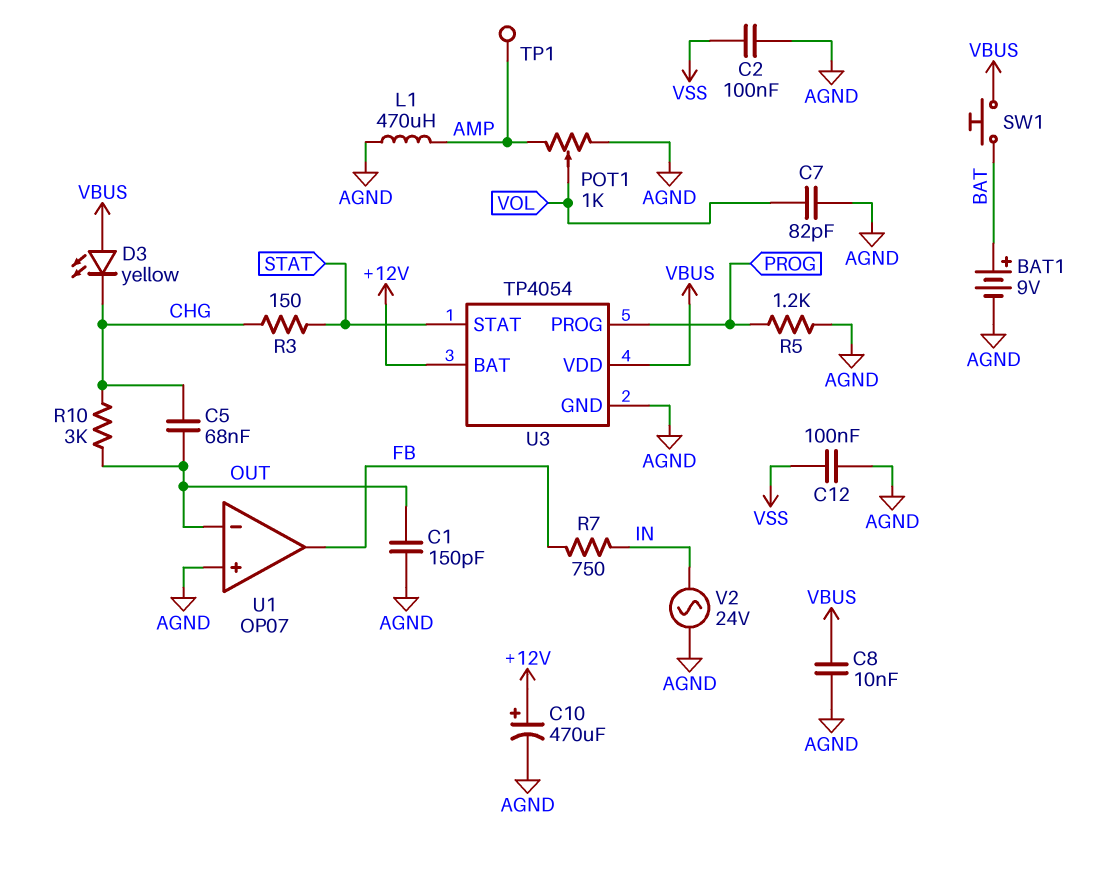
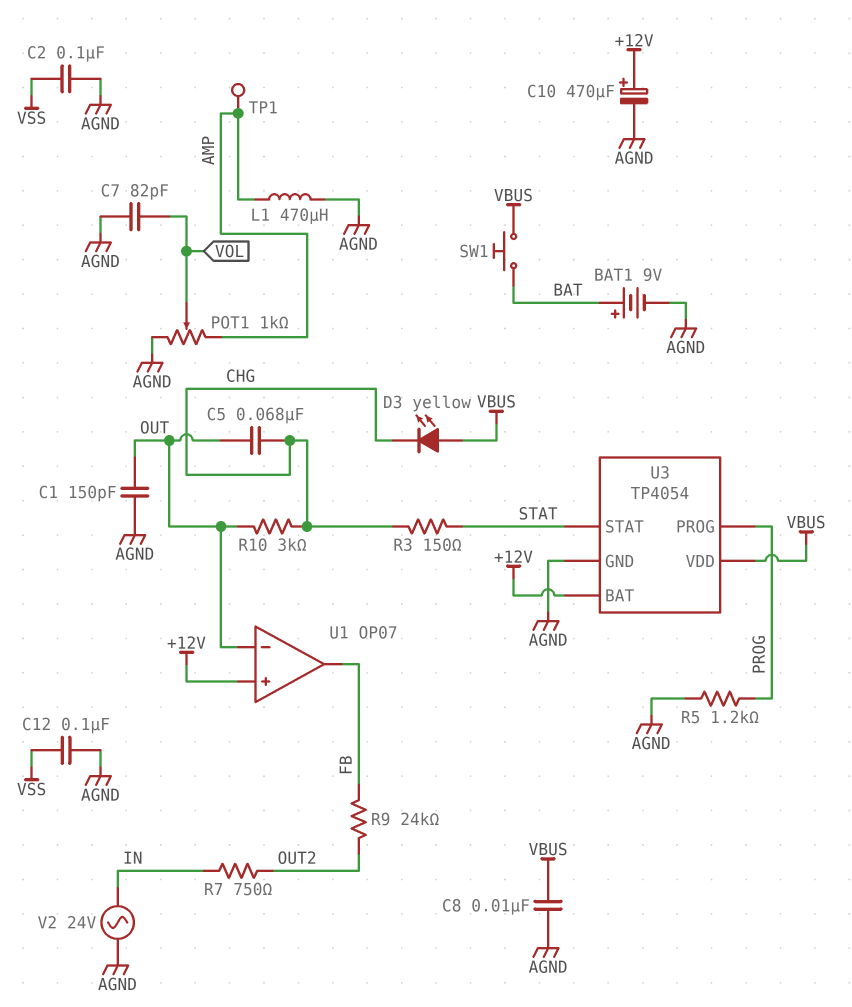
R7: 750 (FB, IN) -> 750 (IN, OUT2)
R9: none -> 24k (FB, OUT2)
U1 pin in+: AGND -> +12V

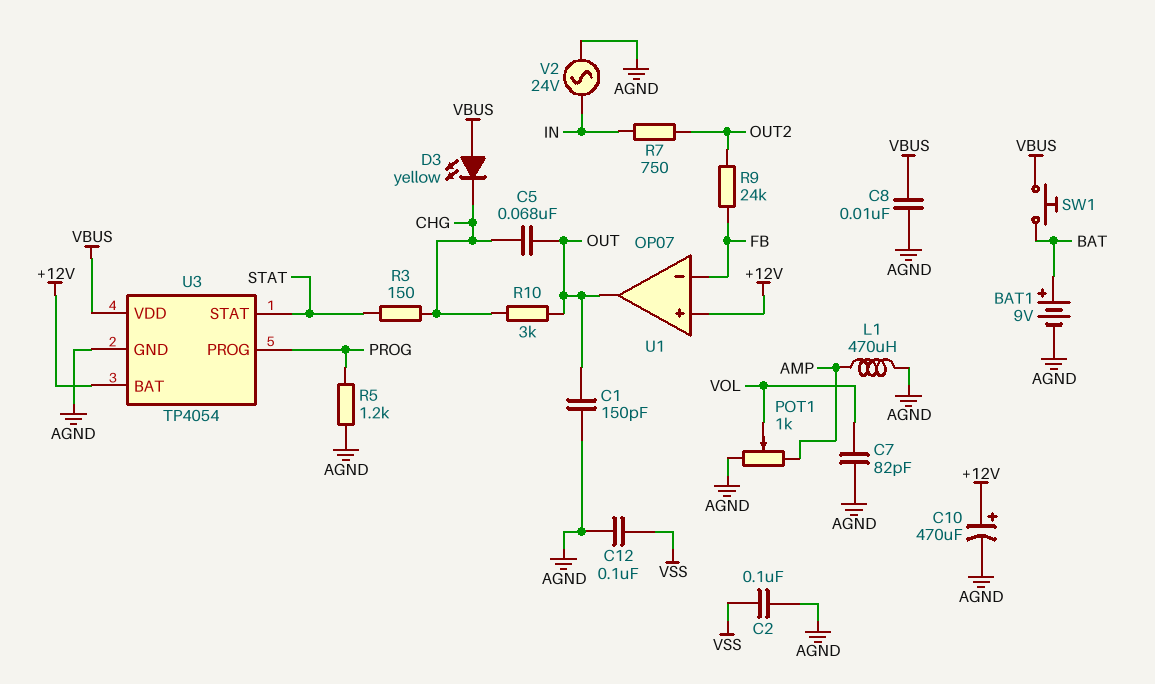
TP1: test point (AMP) -> none
U1 pin in-: OUT -> FB
U1 pin out: FB -> OUT

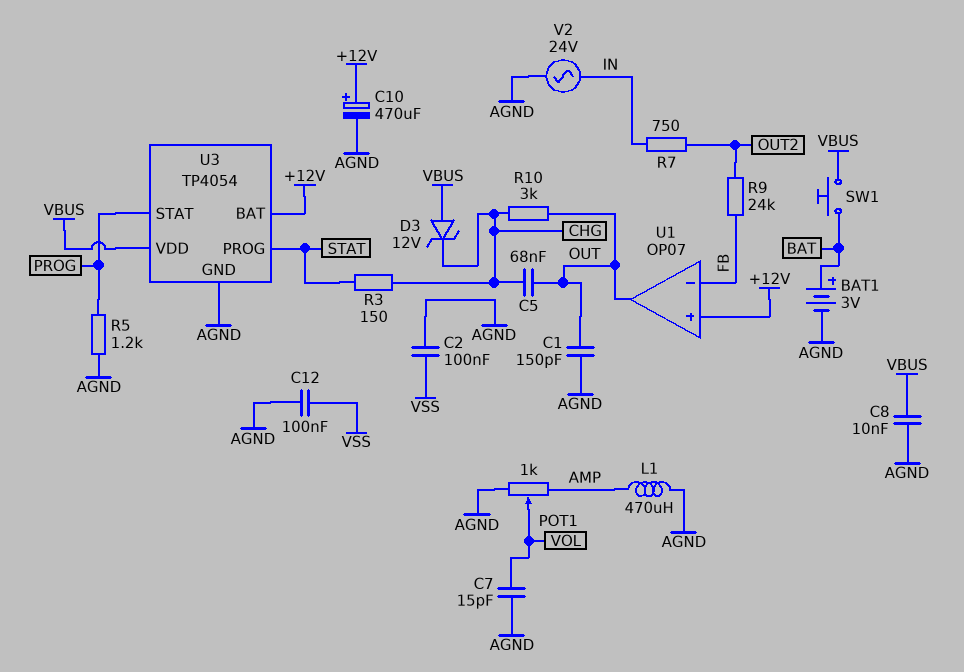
BAT1: 9V (plus BAT, minus AGND) -> 3V (plus BAT, minus AGND)
C7: 82pF (AGND, VOL) -> 15pF (AGND, VOL)
D3: LED yellow (A VBUS, K CHG) -> zener 12V (A VBUS, K CHG)
U3 pin PROG: PROG -> STAT
U3 pin STAT: STAT -> PROG

